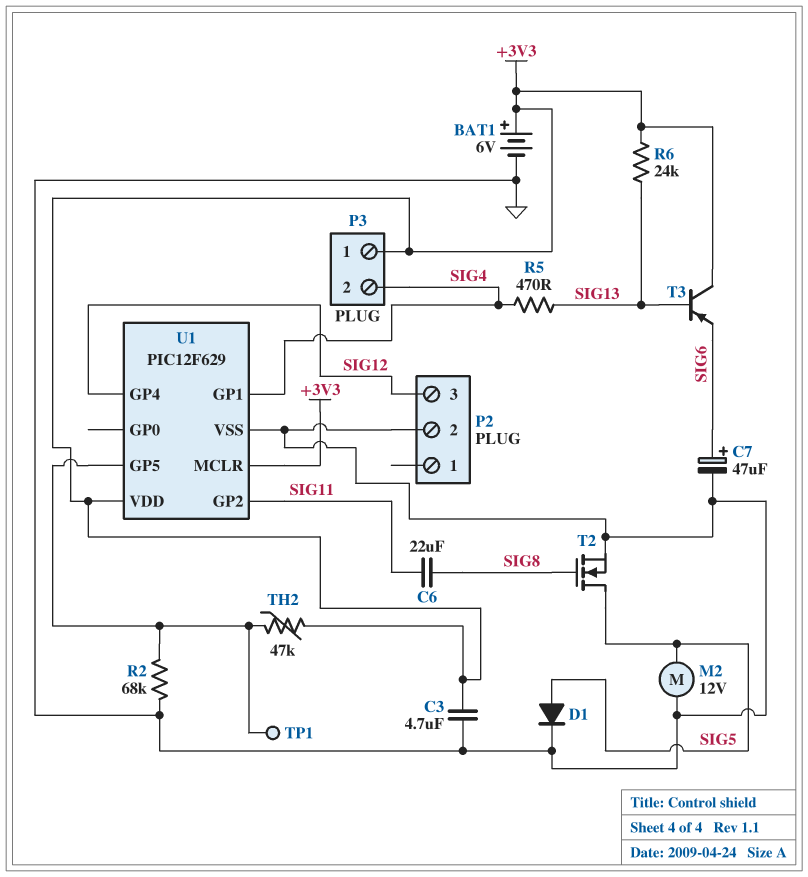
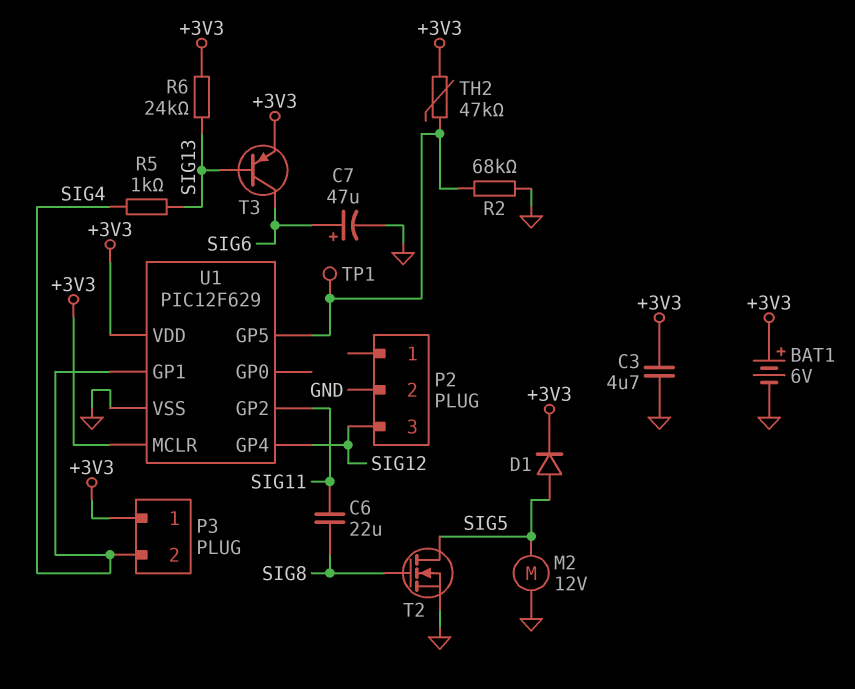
D1: diode (A SIG5, K GND) -> diode (A SIG5, K +3V3)
R5: 470 (SIG4, SIG13) -> 1k (SIG4, SIG13)
T3: PNP (B SIG13, C +3V3, E SIG6) -> PNP (B SIG13, C SIG6, E +3V3)

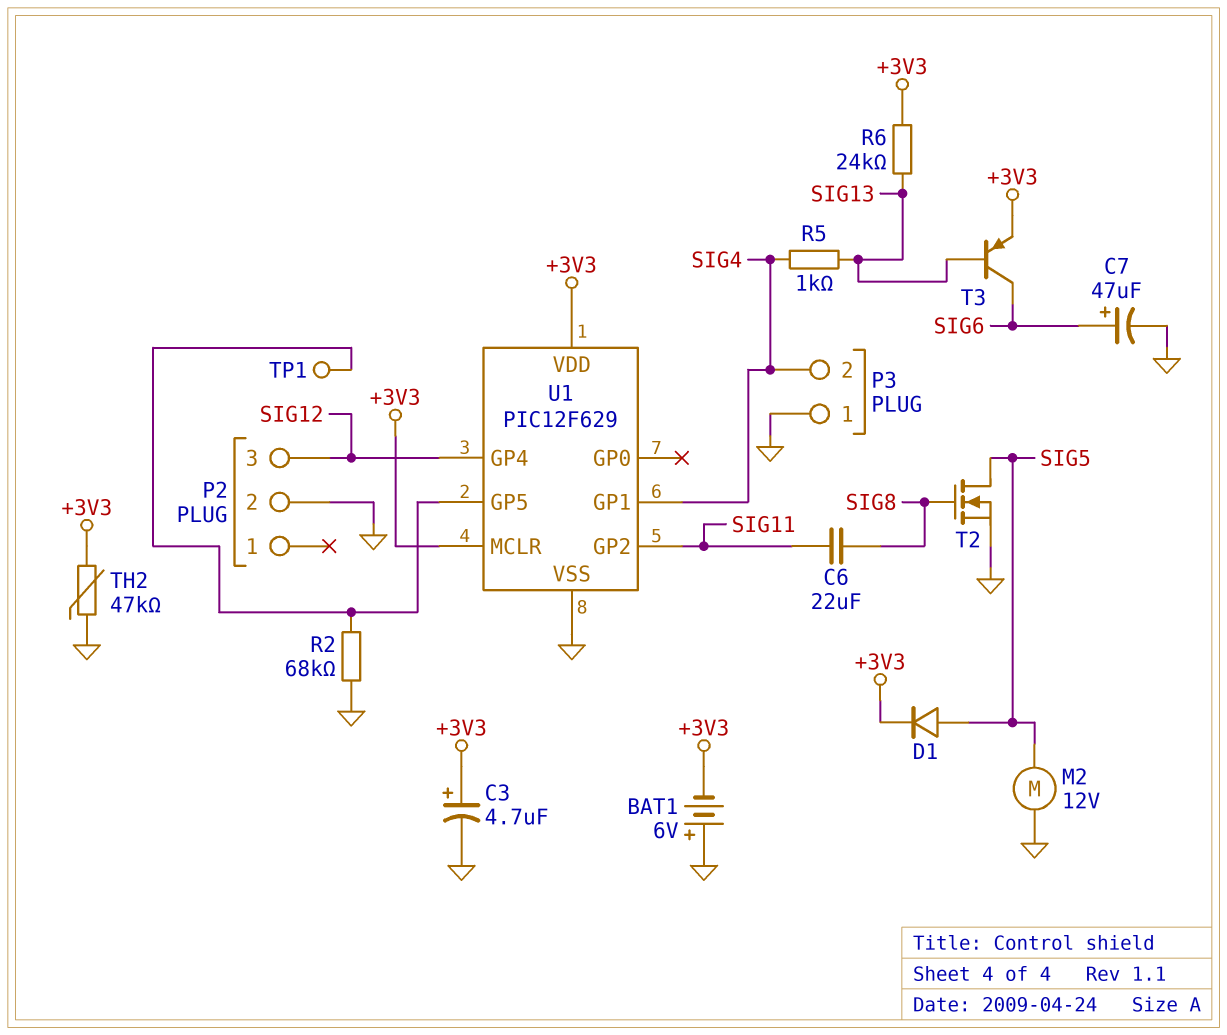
BAT1: 6V (plus +3V3, minus GND) -> 6V (plus GND, minus +3V3)
C3: 4.7uF (+3V3, GND) -> 4.7uF (plus +3V3, minus GND)
P3 pin 1: +3V3 -> GND
TH2: 47k (+3V3, U1/GP5) -> 47k (+3V3, GND)

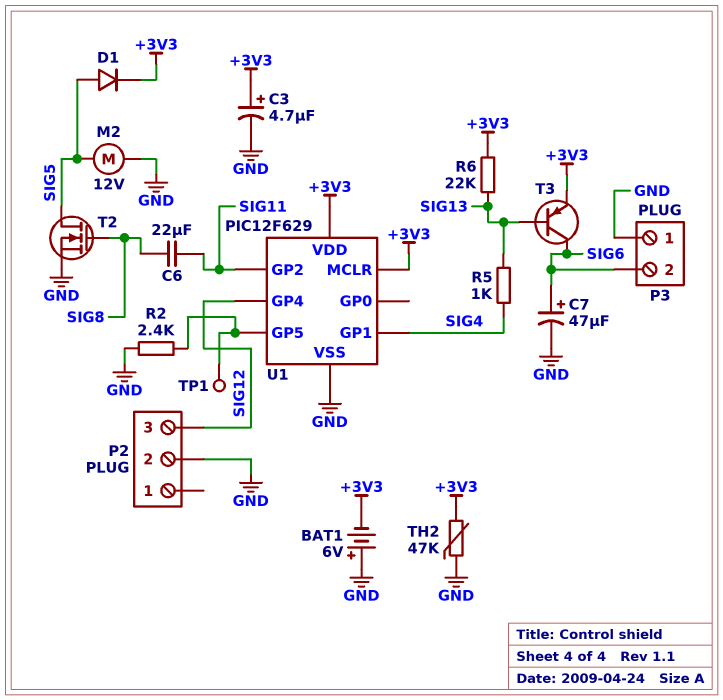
P3 pin 2: SIG4 -> SIG6
R2: 68k (GND, U1/GP5) -> 2.4k (GND, U1/GP5)
R6: 24k (+3V3, SIG13) -> 22k (+3V3, SIG13)

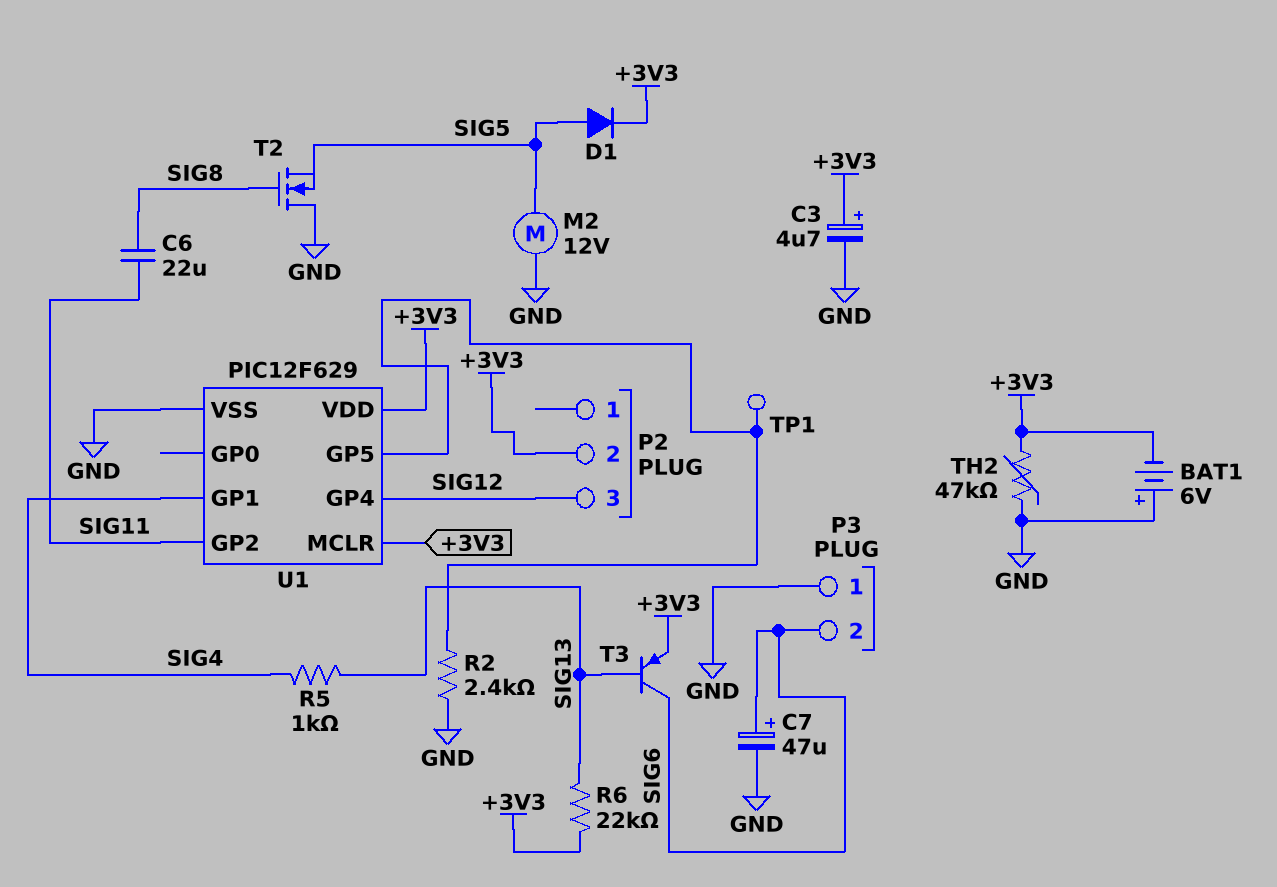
P2 pin 2: GND -> +3V3
T2: NMOS (G SIG8, D SIG5, S GND) -> NMOS (G SIG8, D GND, S SIG5)

